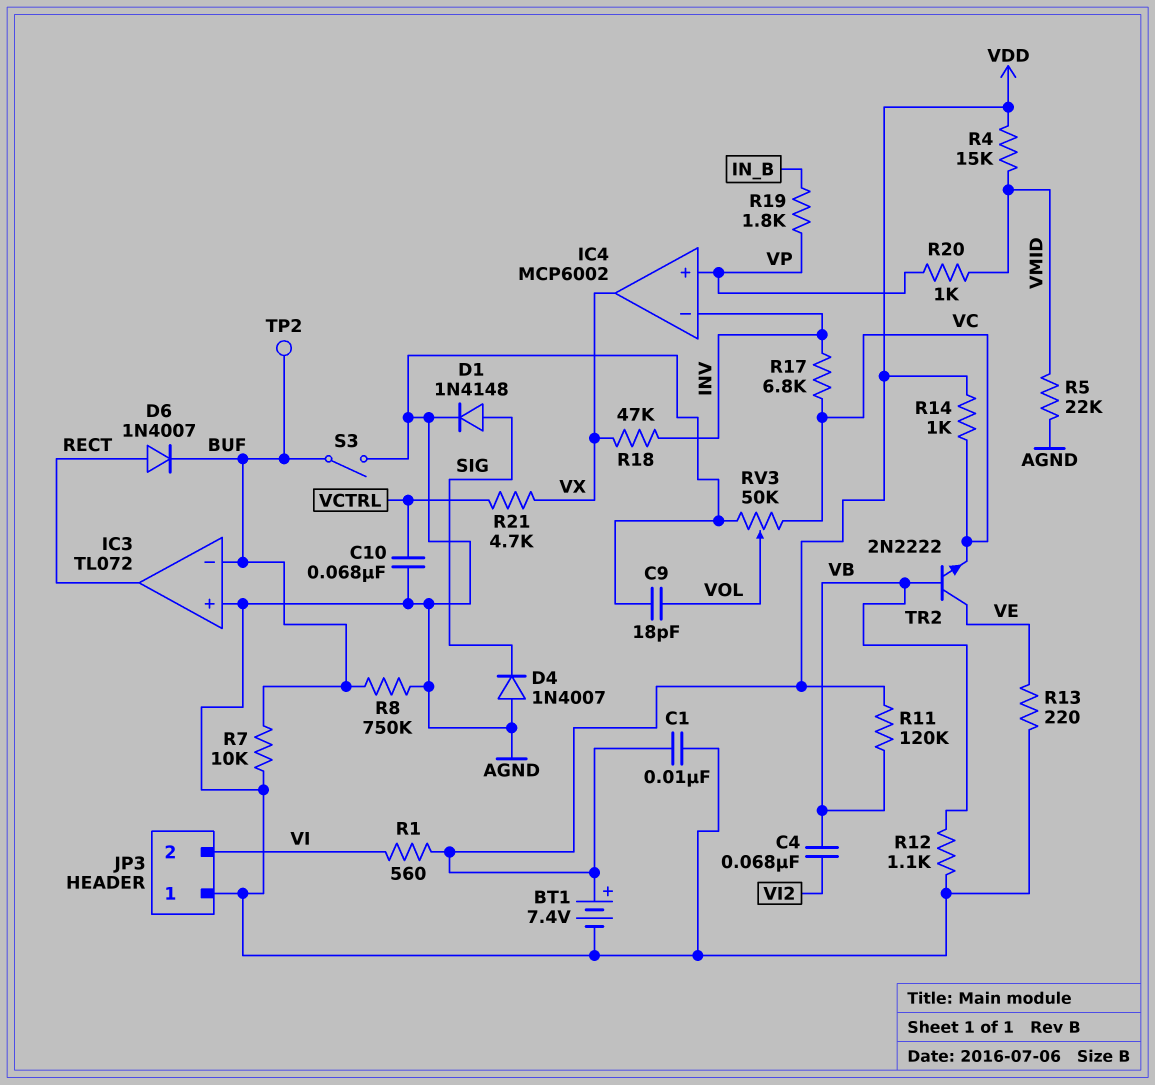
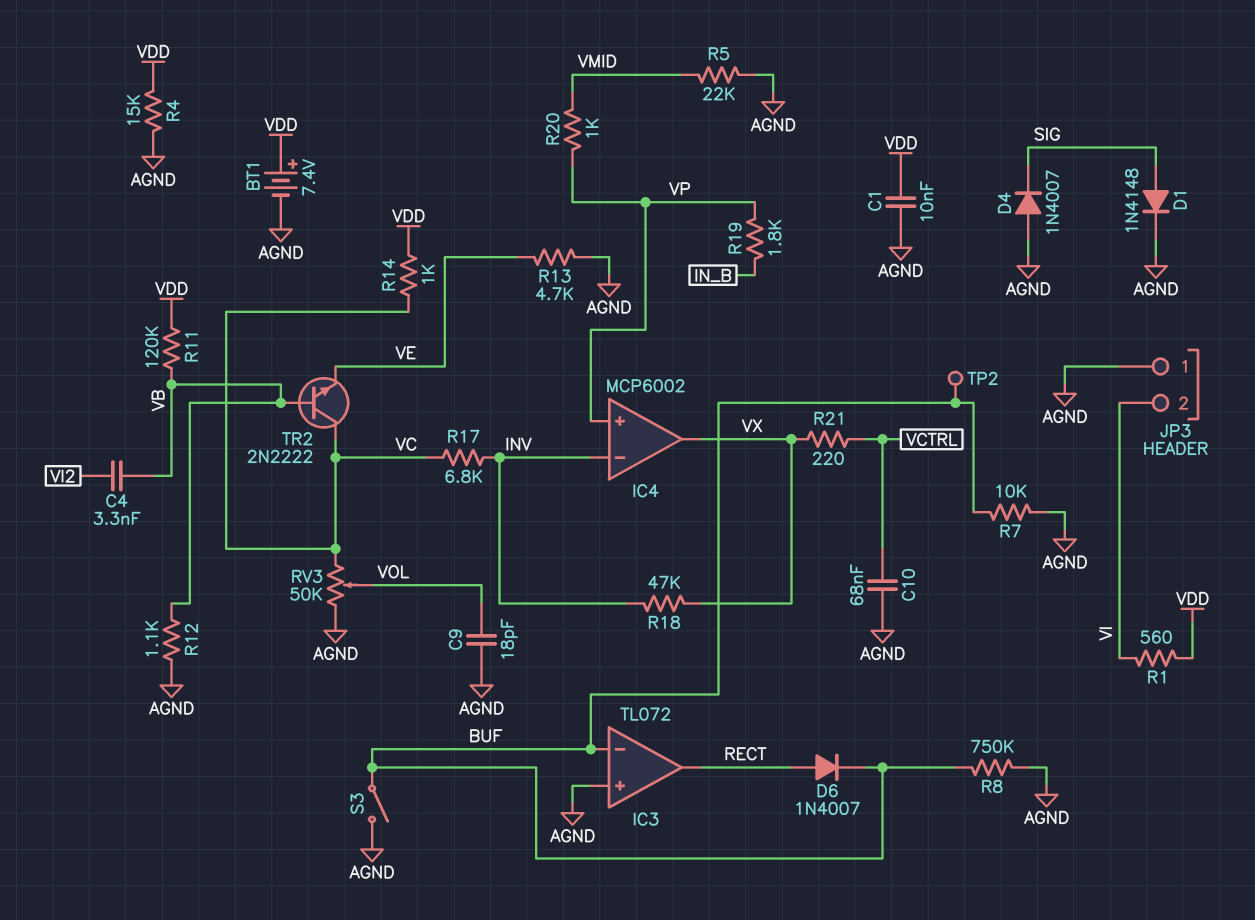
C4: 68nF (VB, VI2) -> 3.3nF (VB, VI2)
R4: 15k (VDD, VMID) -> 15k (AGND, VDD)
R13: 220 (AGND, VE) -> 4.7k (AGND, VE)
R21: 4.7k (VCTRL, VX) -> 220 (VCTRL, VX)
TR2: NPN 2N2222 (B VB, C VE, E VC) -> NPN 2N2222 (B VB, C VC, E VE)

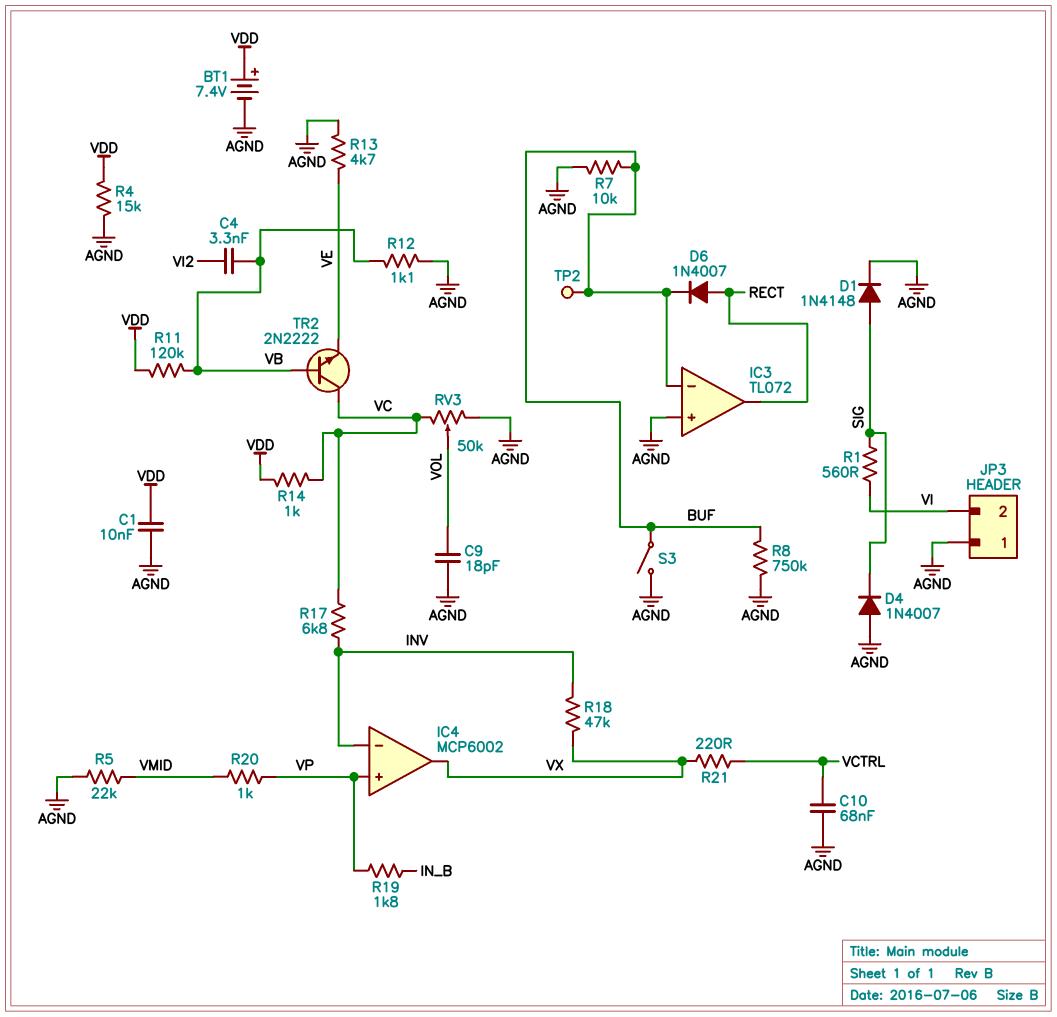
R1: 560 (VDD, VI) -> 560 (SIG, VI)

